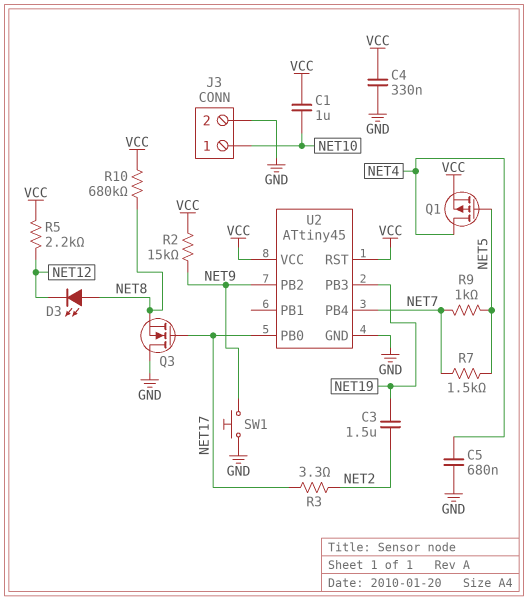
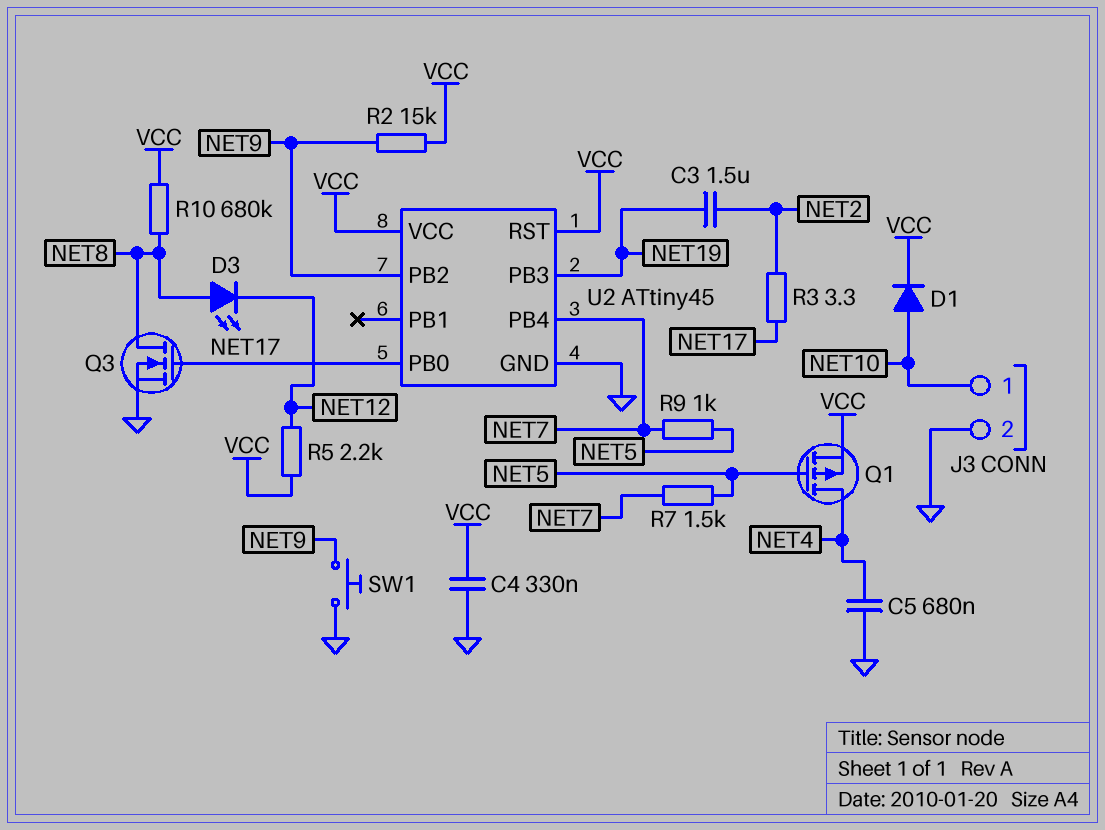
C1: 1uF (NET10, VCC) -> none
D1: none -> diode (A NET10, K VCC)
Q3: NMOS (G NET17, D GND, S NET8) -> NMOS (G NET17, D NET8, S GND)

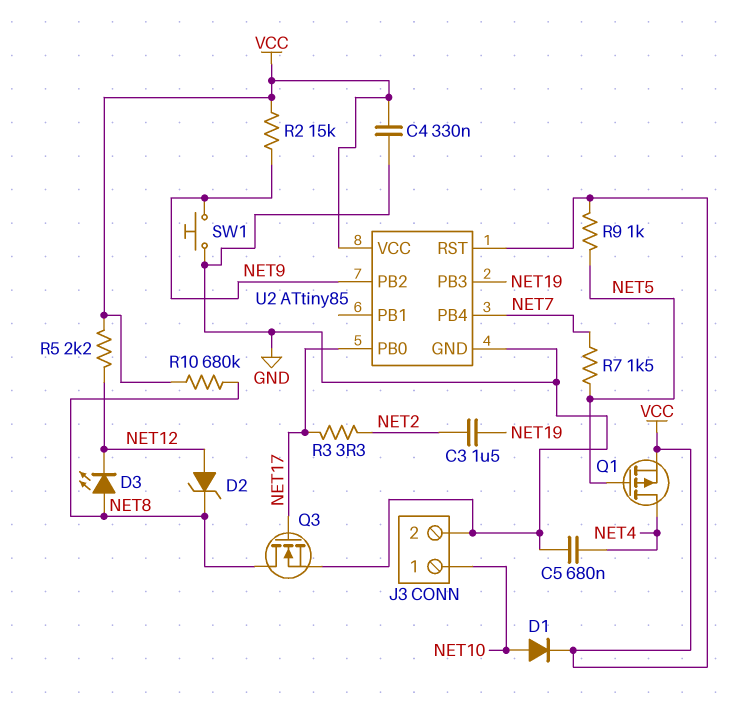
D2: none -> zener (A NET12, K NET8)
R9: 1k (NET5, NET7) -> 1k (NET5, VCC)
U2: ATtiny45 -> ATtiny85

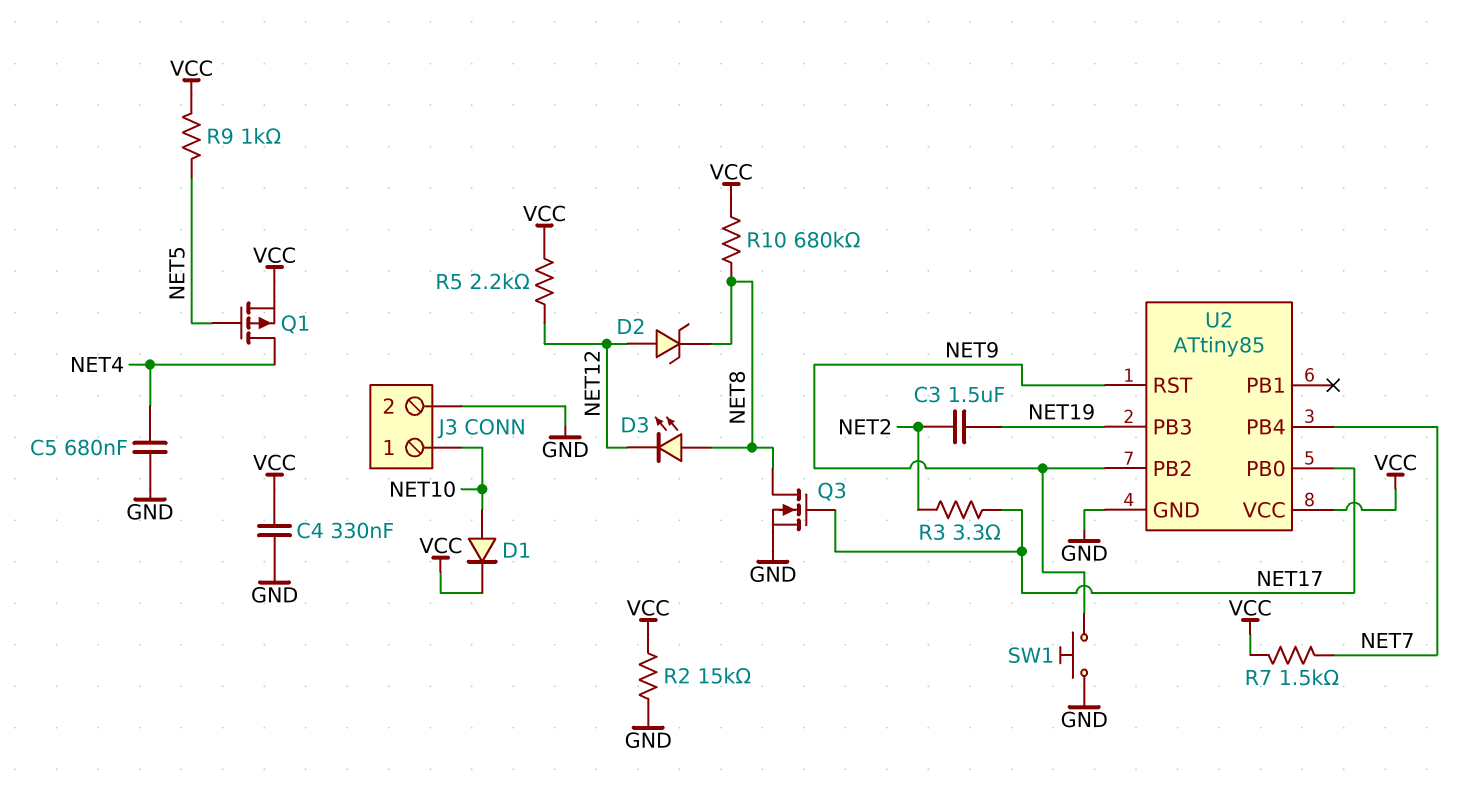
R2: 15k (NET9, VCC) -> 15k (GND, VCC)
R7: 1.5k (NET5, NET7) -> 1.5k (NET7, VCC)
U2 pin RST: VCC -> NET9

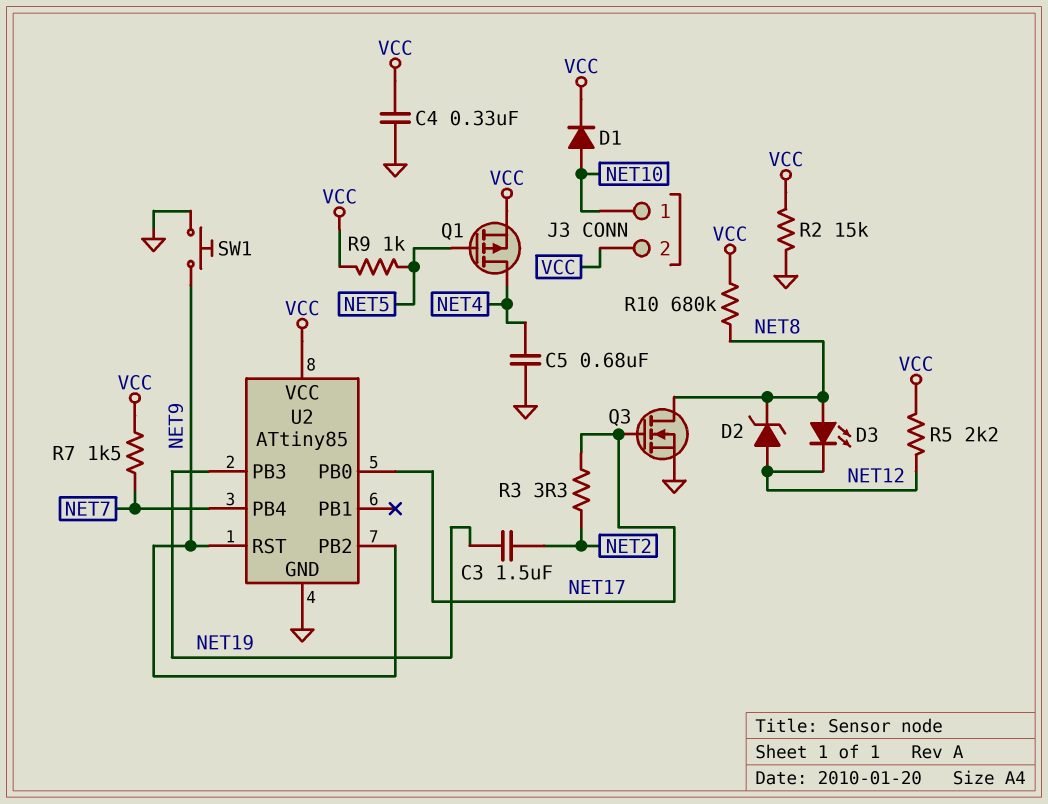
J3 pin 2: GND -> VCC

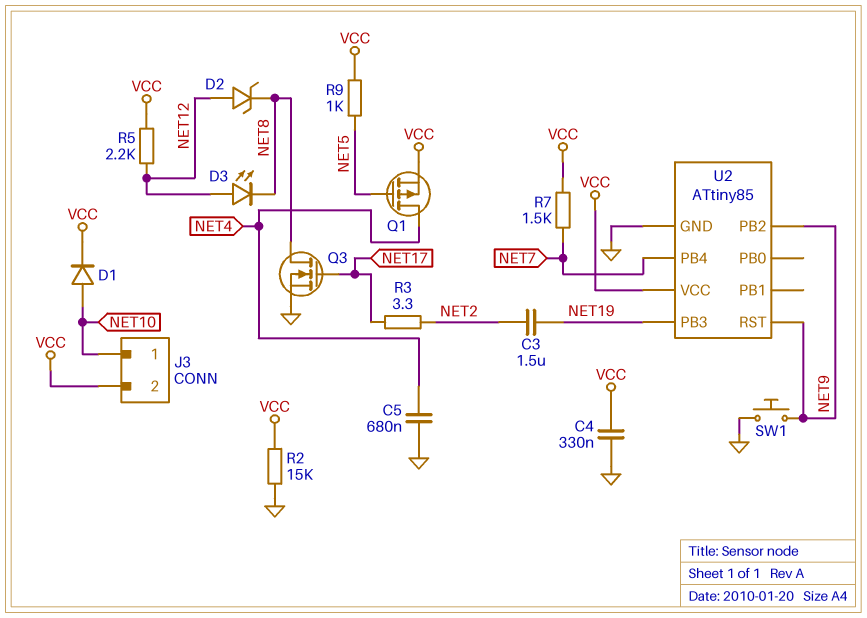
D3: LED (A NET8, K NET12) -> LED (A NET12, K NET8)
R10: 680k (NET8, VCC) -> none
U2 pin PB0: NET17 -> none

